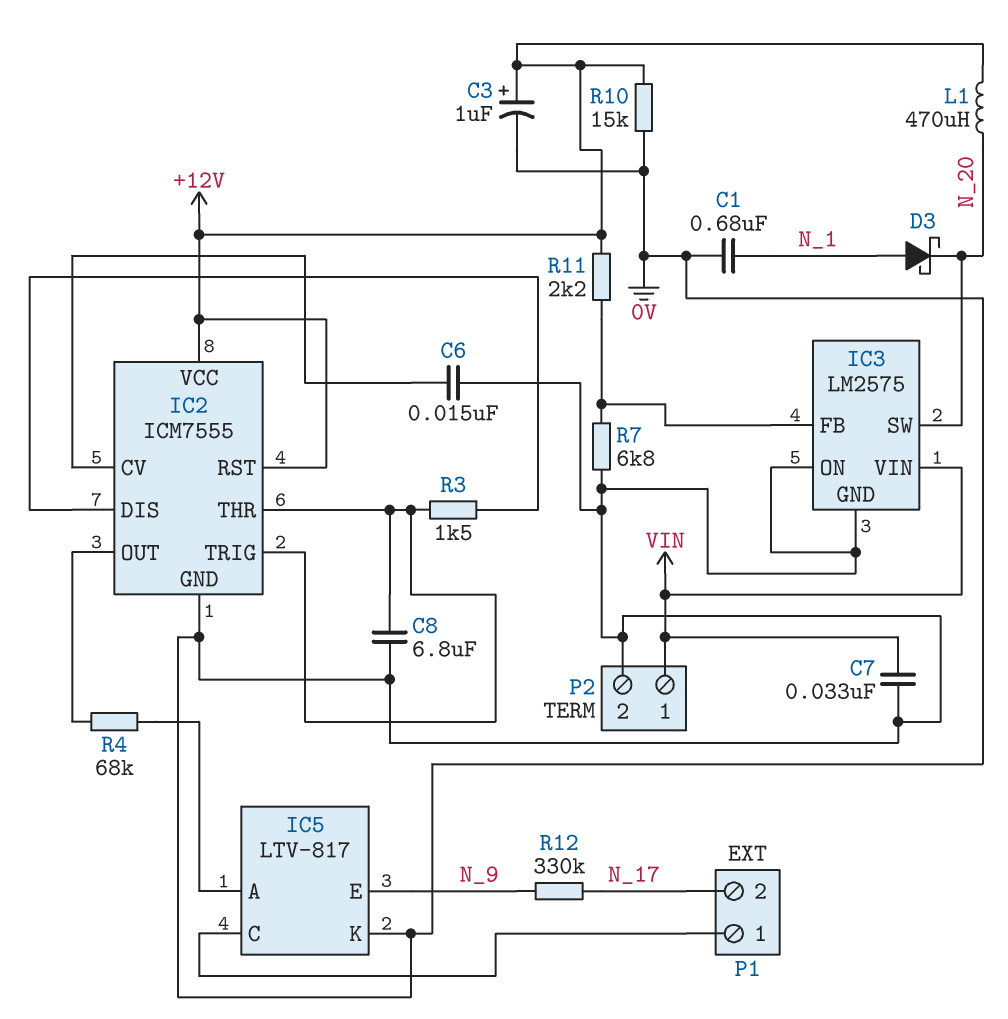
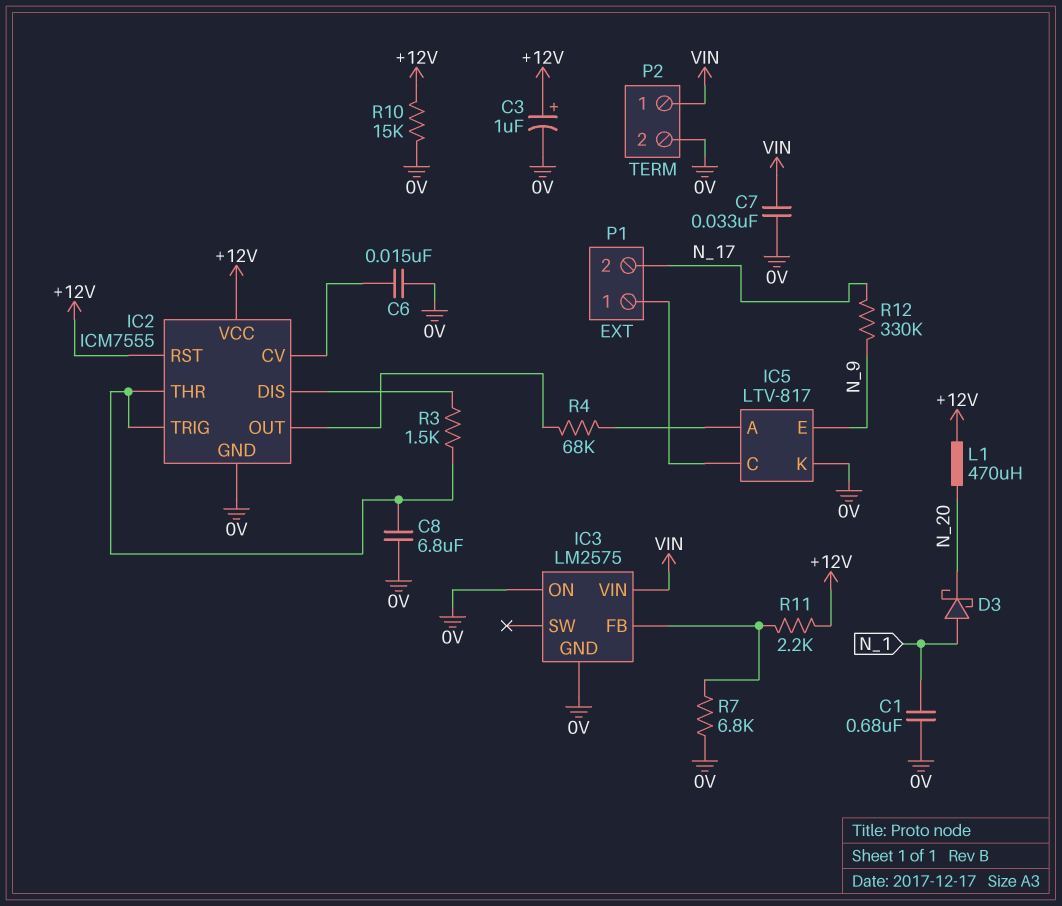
IC3 pin SW: N_20 -> none

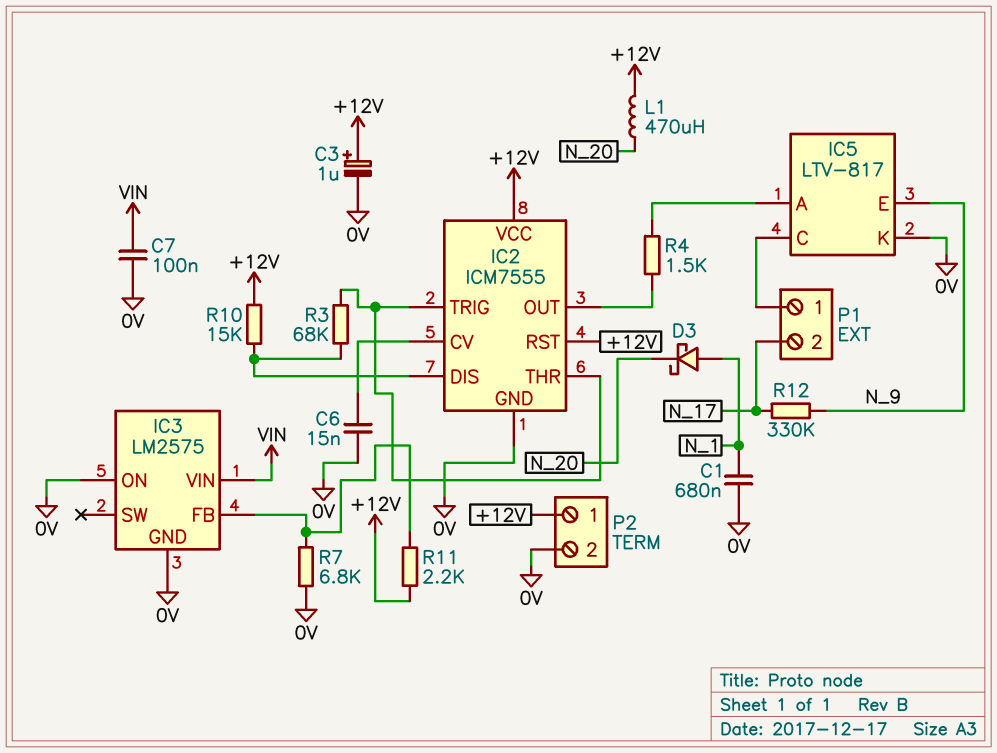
C7: 33nF (0V, VIN) -> 100nF (0V, VIN)
C8: 6.8uF (0V, IC2/THR) -> none
P2 pin 1: VIN -> +12V
R3: 1.5k (IC2/DIS, IC2/THR) -> 68k (IC2/DIS, IC2/THR)
R4: 68k (IC2/OUT, IC5/A) -> 1.5k (IC2/OUT, IC5/A)
R10: 15k (+12V, 0V) -> 15k (+12V, IC2/DIS)

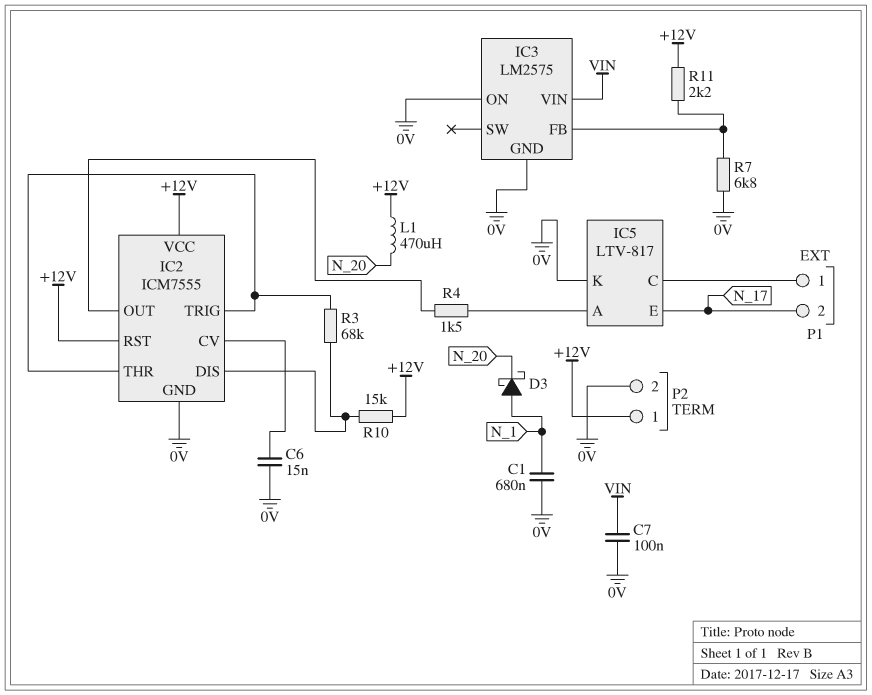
C3: 1uF (plus +12V, minus 0V) -> none
IC5 pin E: N_9 -> N_17
R12: 330k (N_9, N_17) -> none

